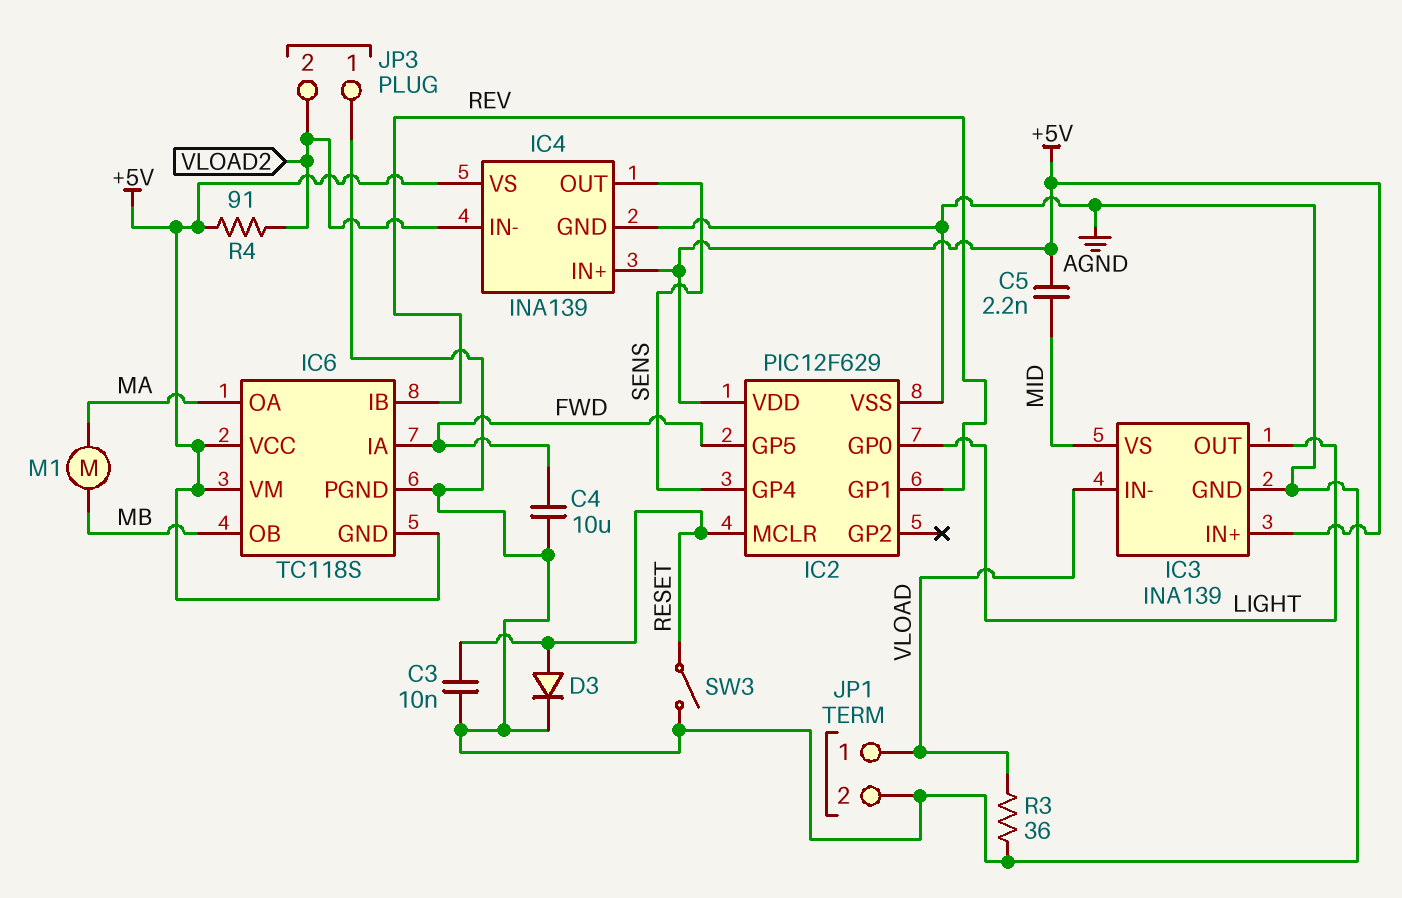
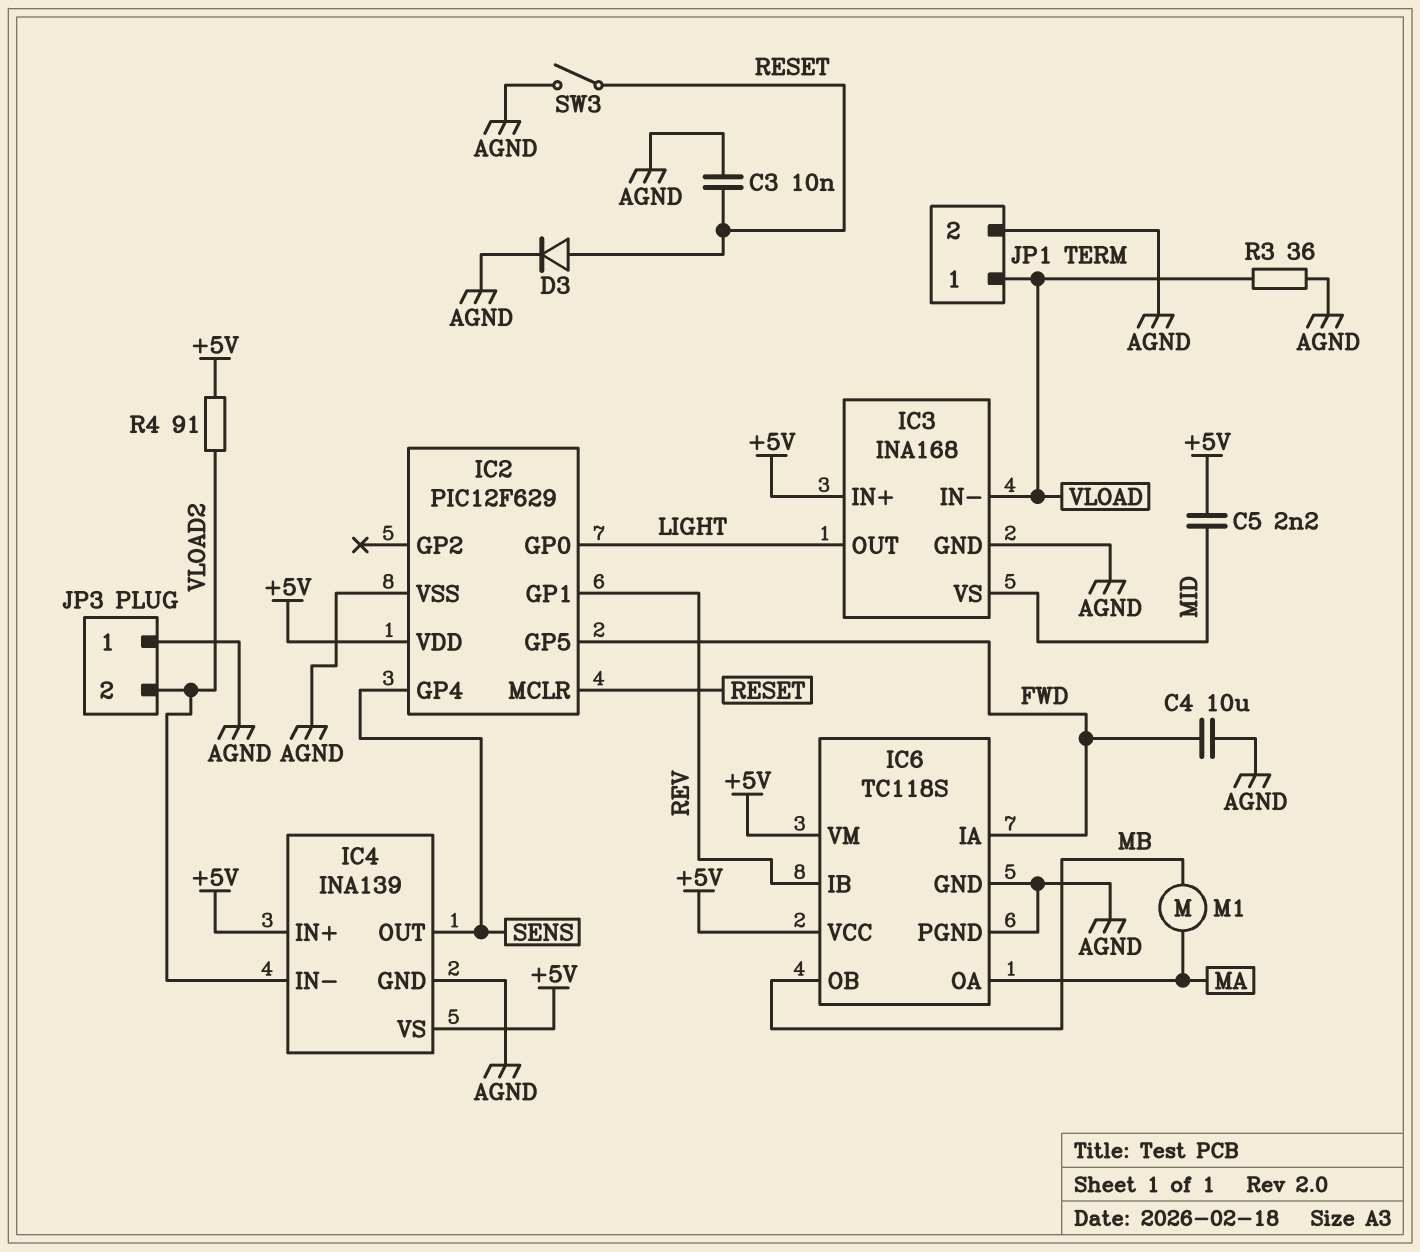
IC3: INA139 -> INA168
IC6 pin GND: +5V -> AGND

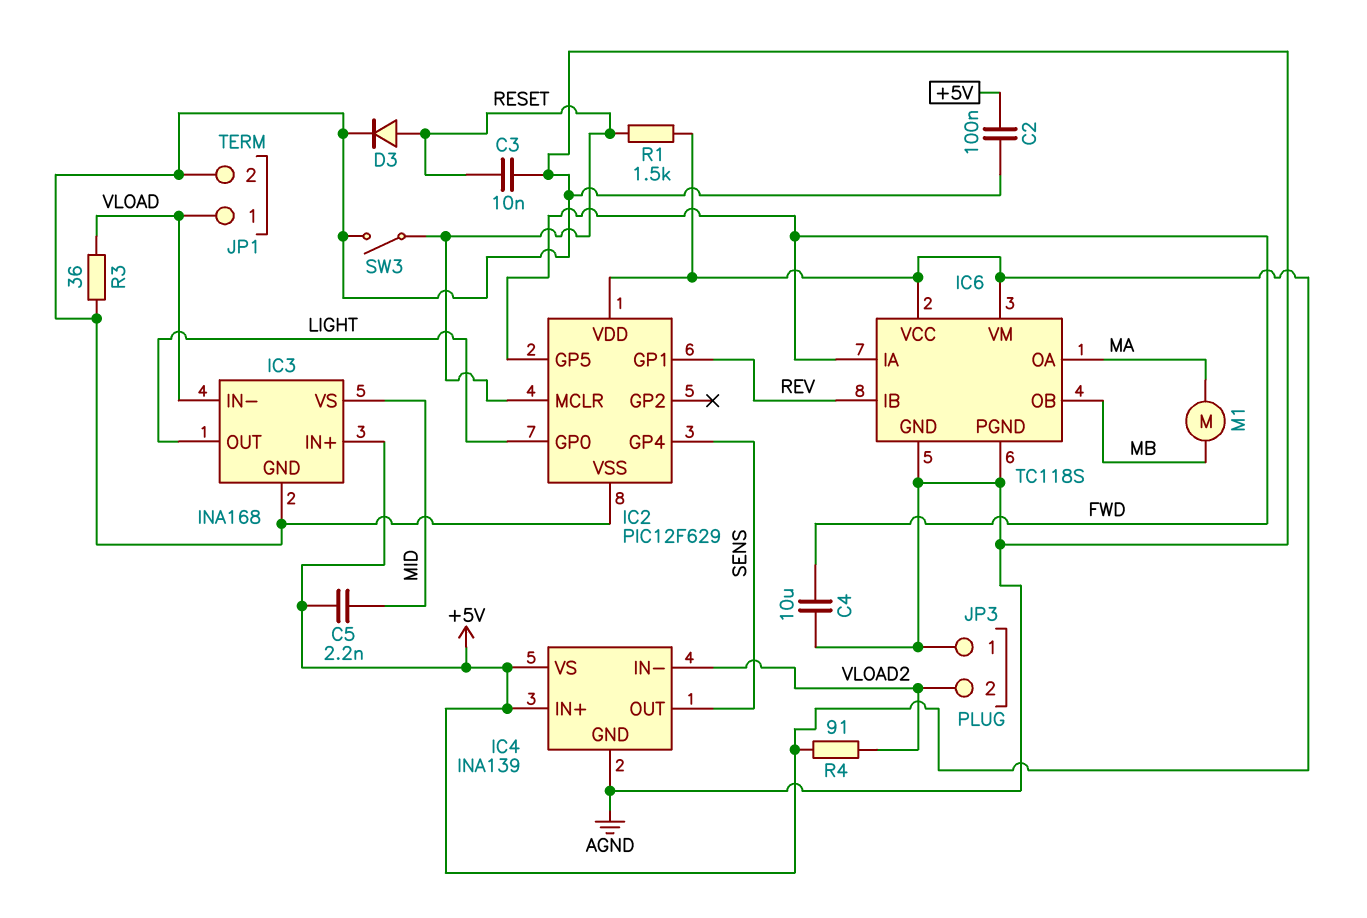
C2: none -> 100nF (+5V, AGND)
R1: none -> 1.5k (+5V, RESET)

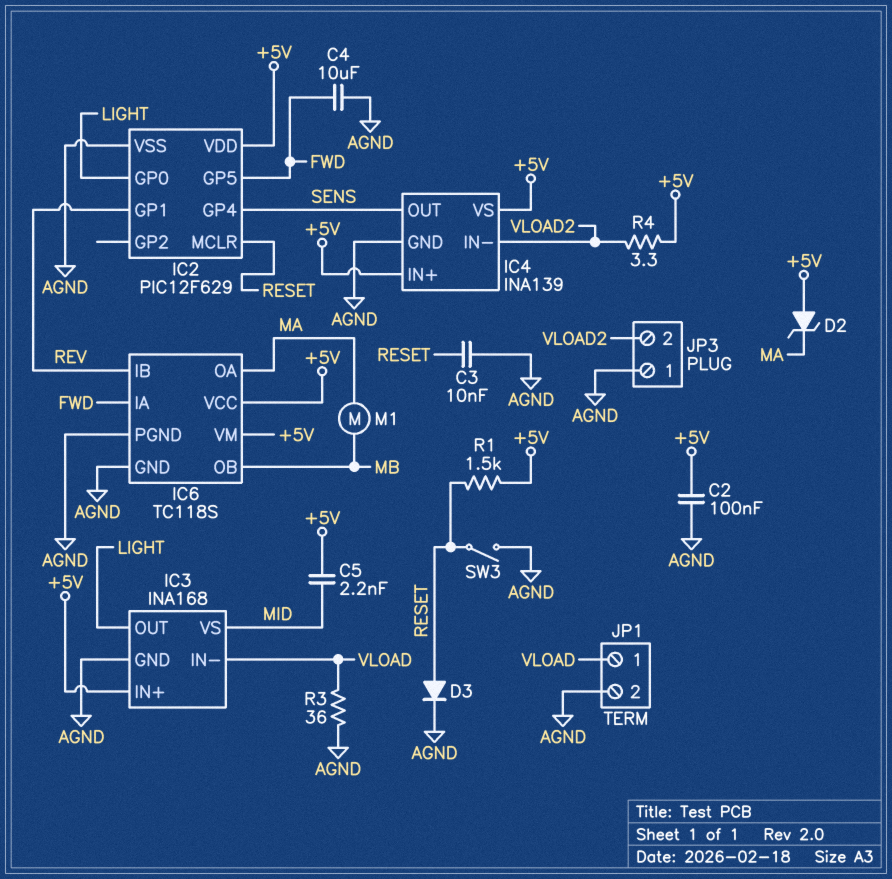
D2: none -> zener (A +5V, K MA)
R4: 91 (+5V, VLOAD2) -> 3.3 (+5V, VLOAD2)

